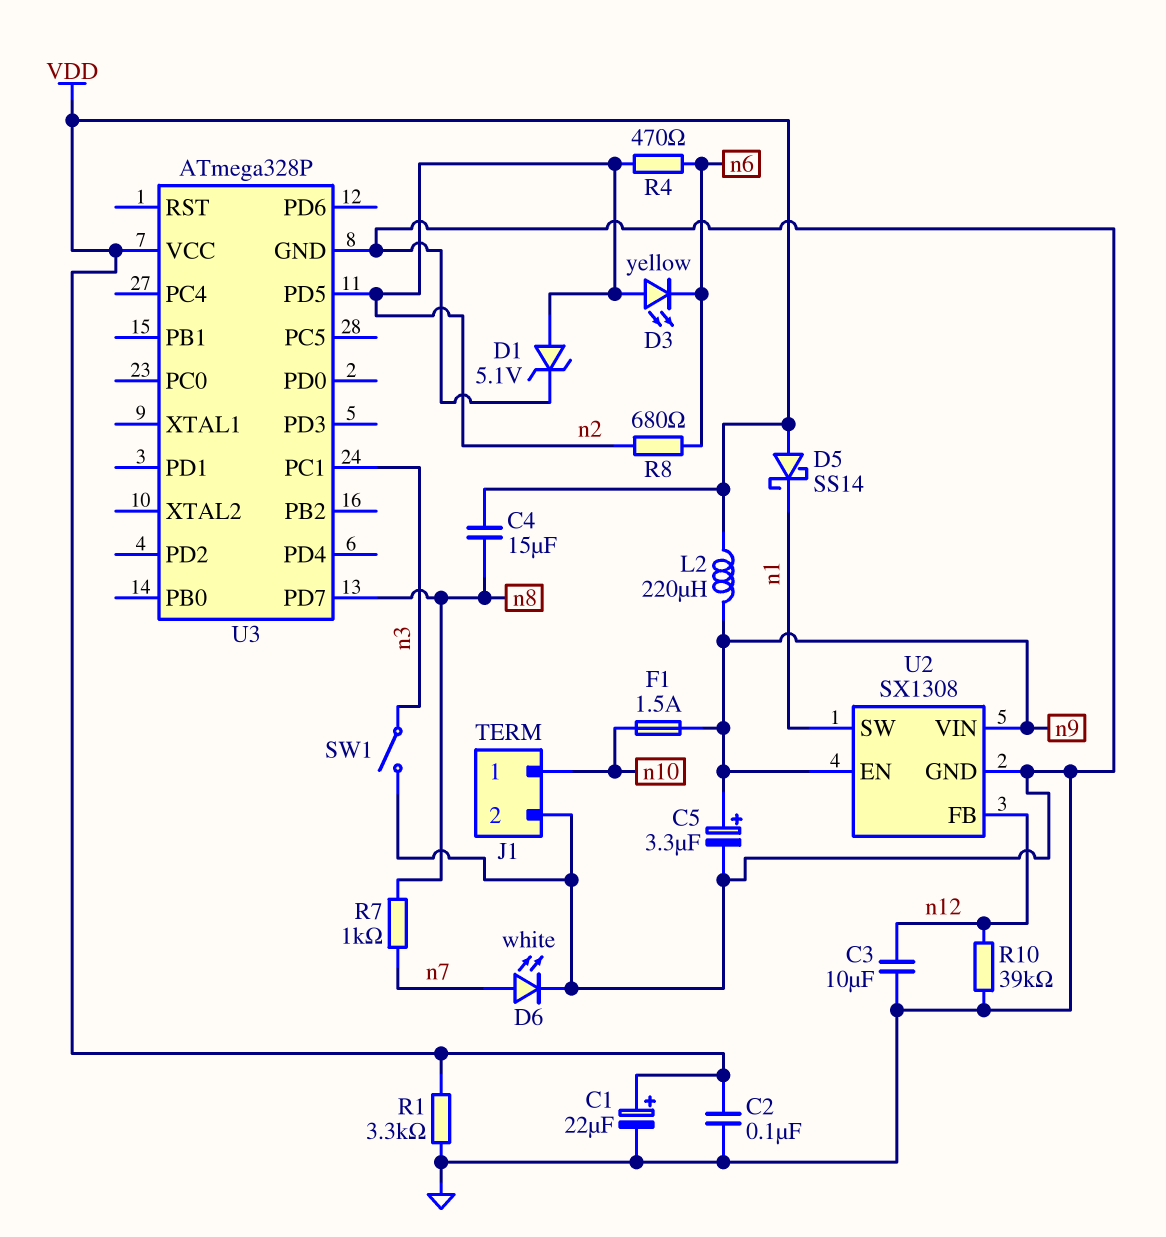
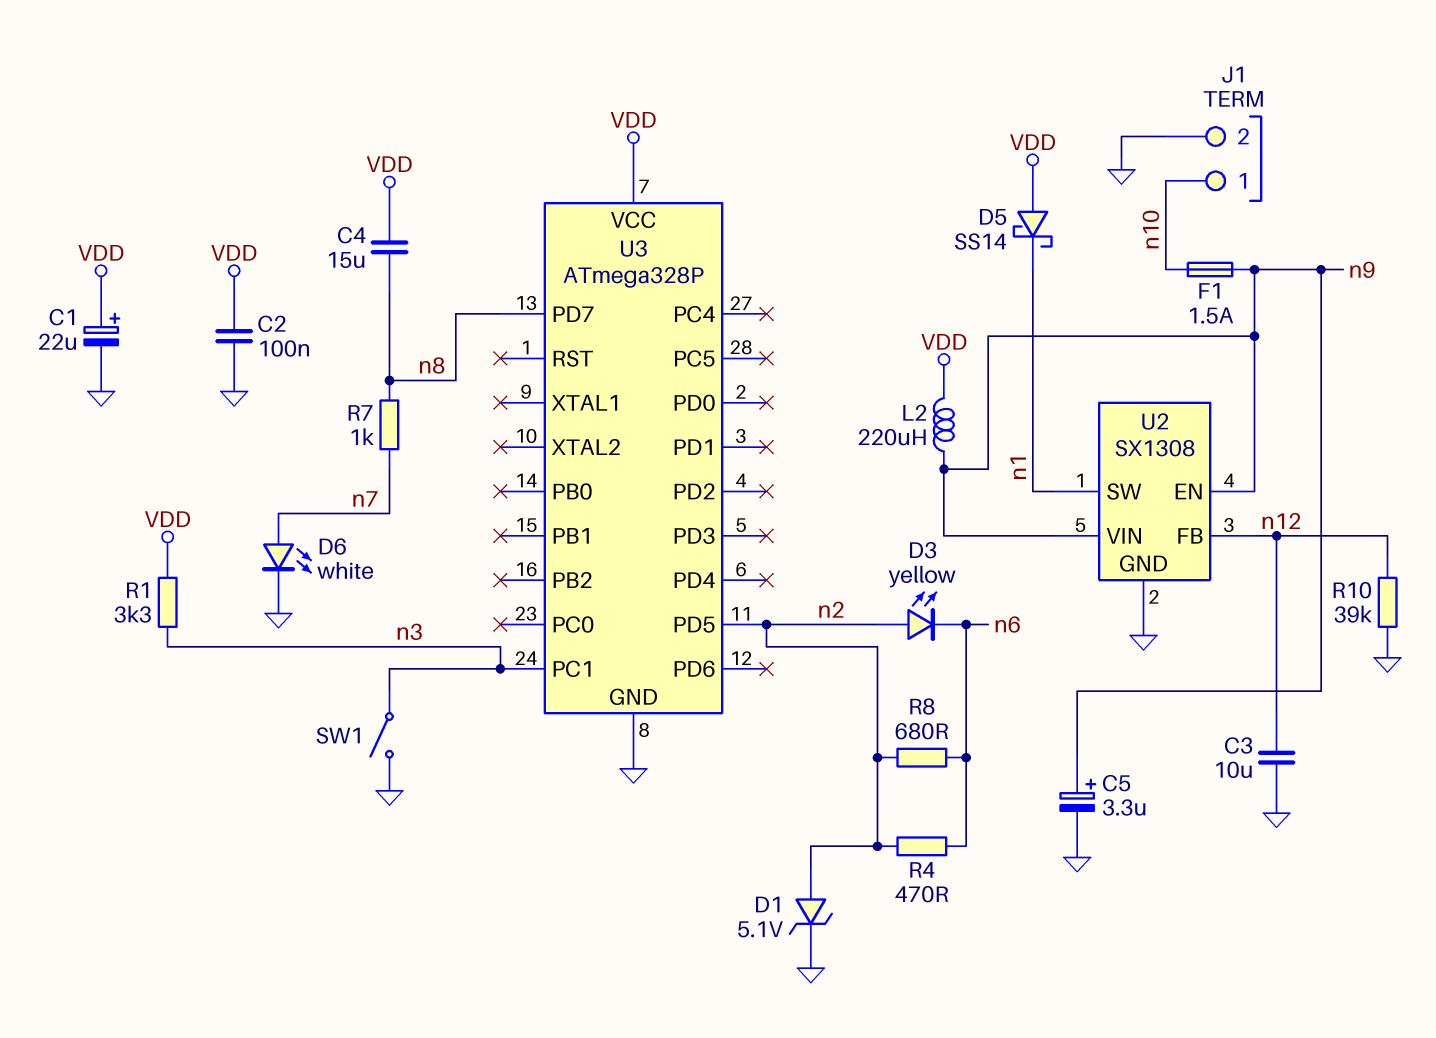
R1: 3.3k (GND, VDD) -> 3.3k (VDD, n3)

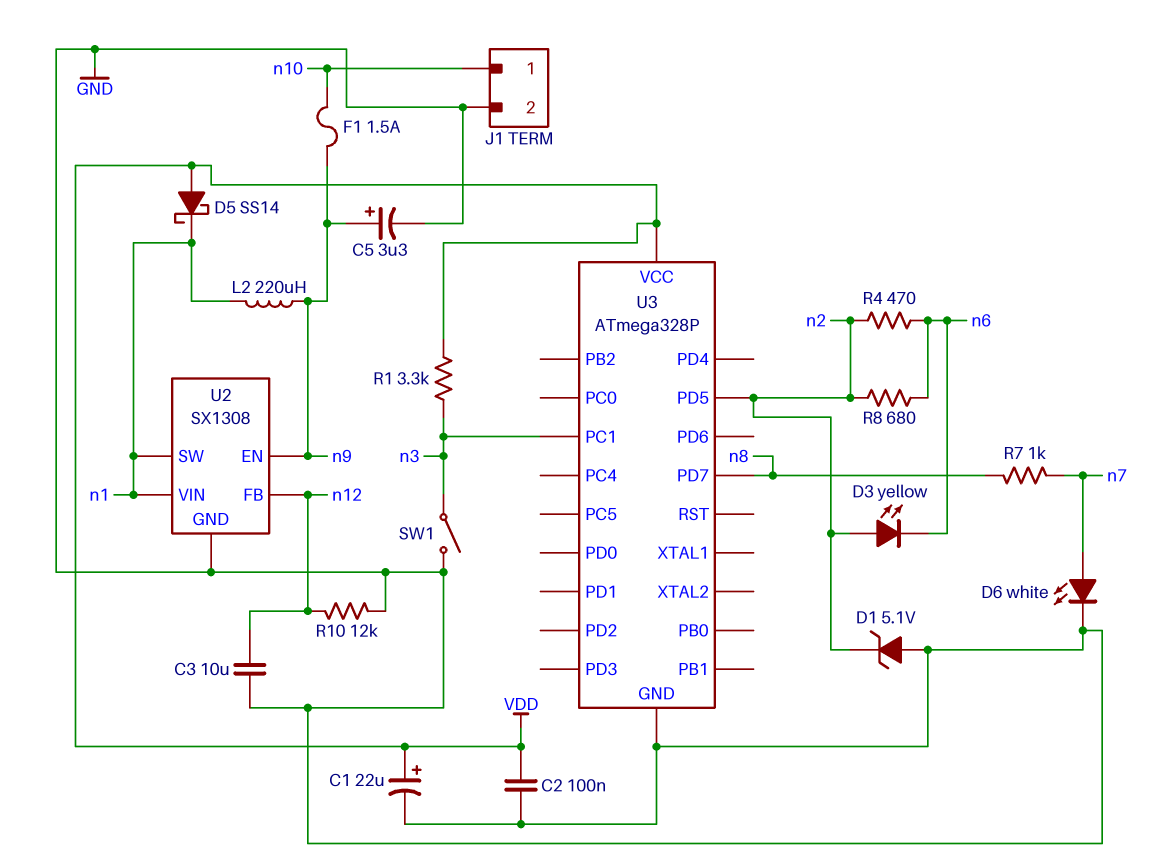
C4: 15uF (VDD, n8) -> none
D1: zener 5.1V (A n2, K GND) -> zener 5.1V (A GND, K n2)
L2: 220uH (VDD, n9) -> 220uH (n1, n9)
R10: 39k (GND, n12) -> 12k (GND, n12)
U2 pin VIN: n9 -> n1

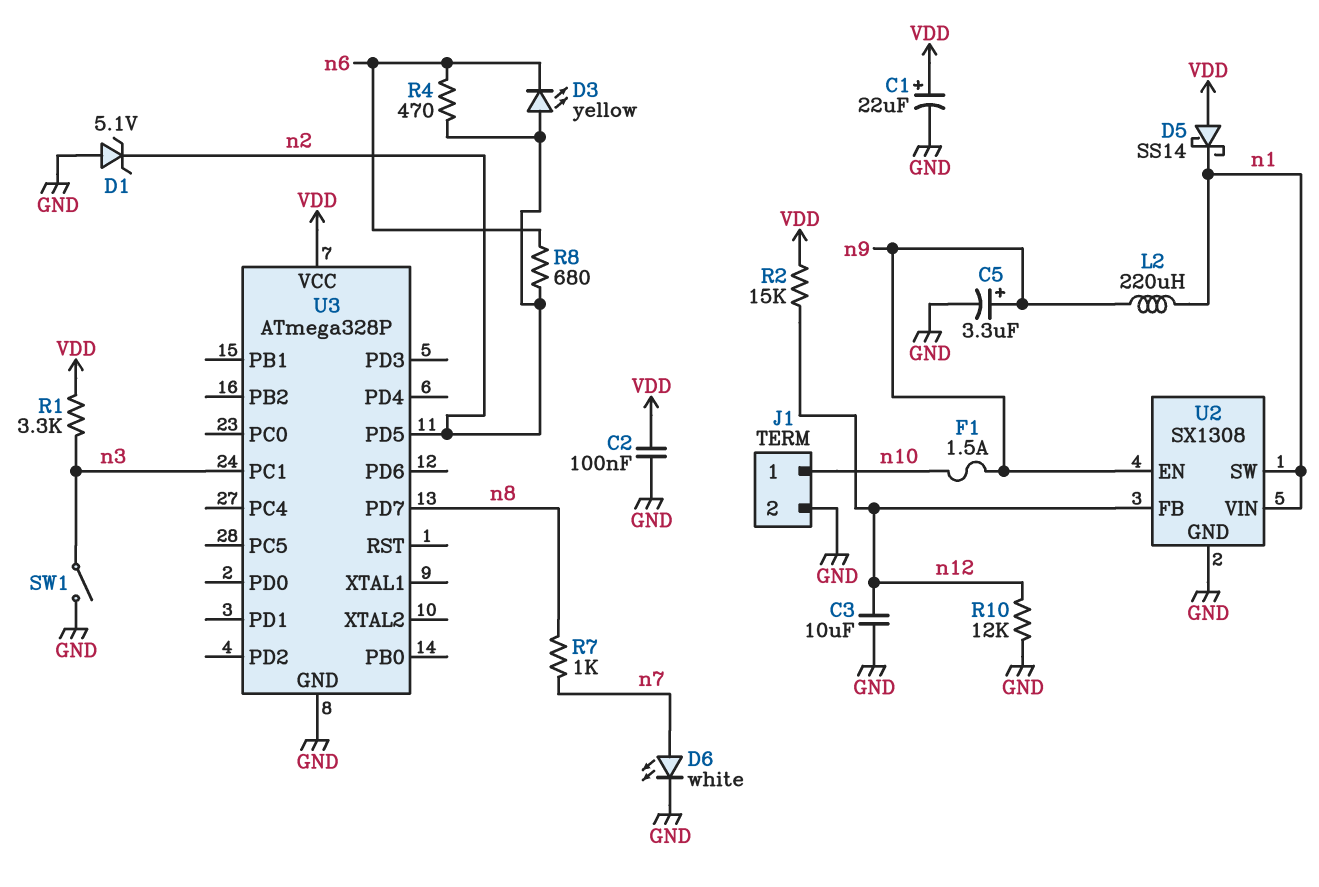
R2: none -> 15k (VDD, n12)

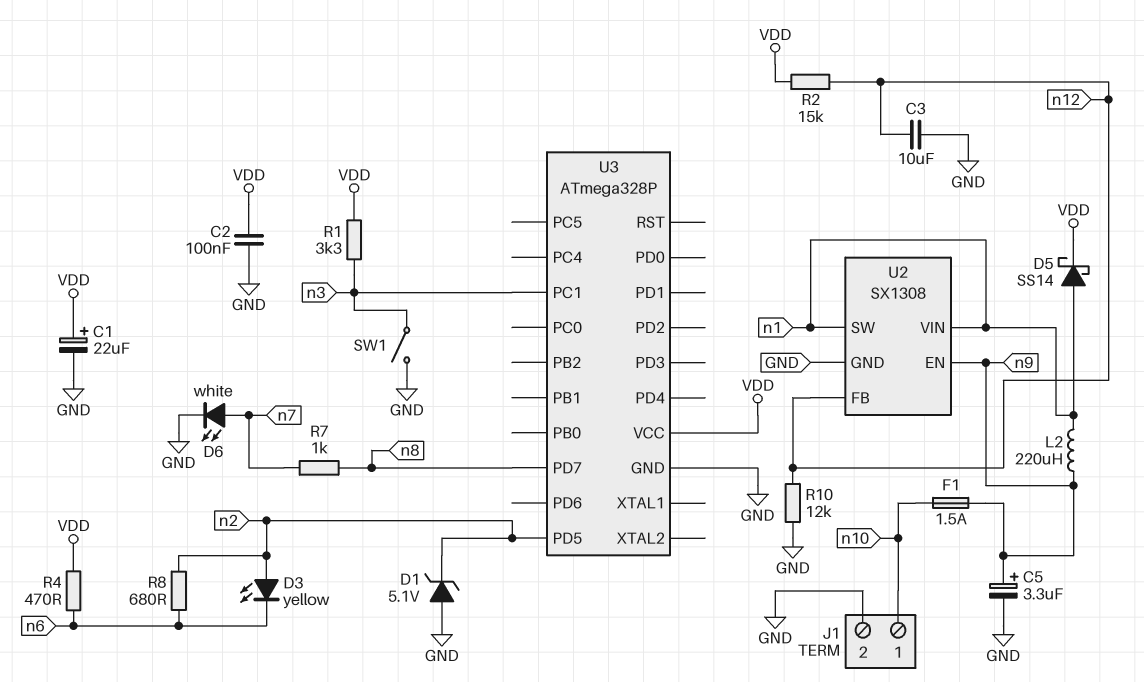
D5: schottky SS14 (A VDD, K n1) -> schottky SS14 (A n1, K VDD)
R4: 470 (n2, n6) -> 470 (VDD, n6)

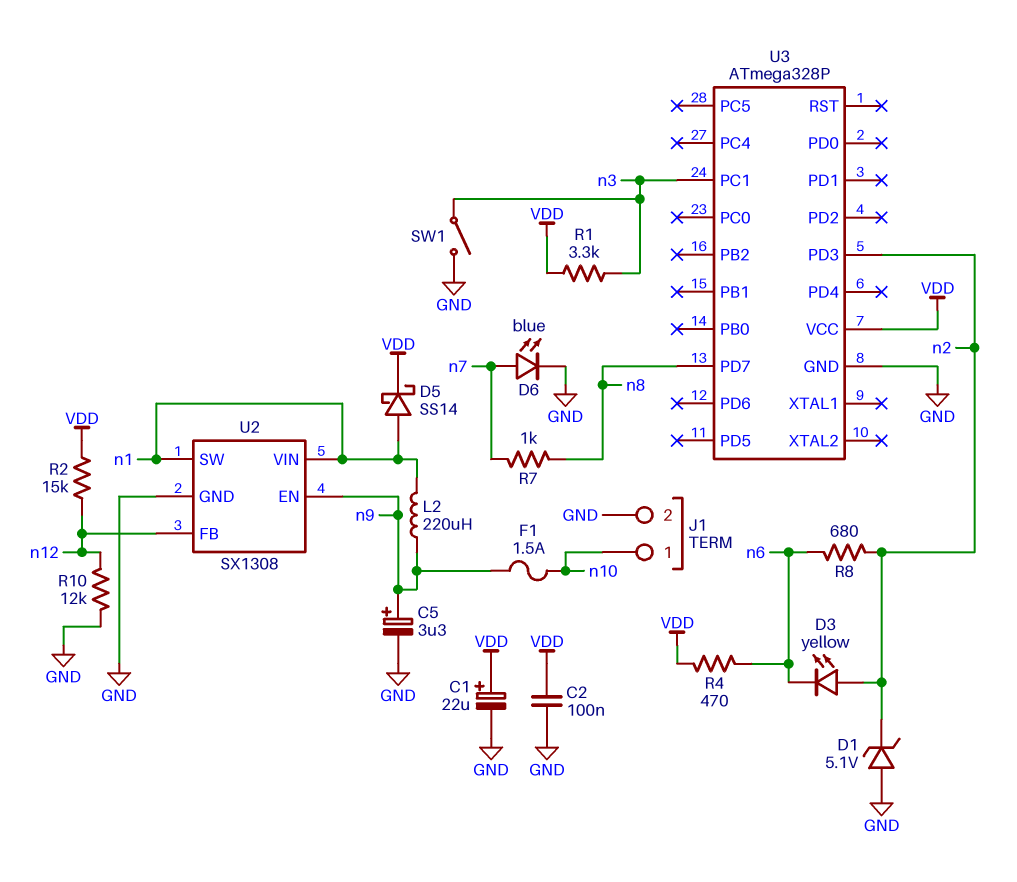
C3: 10uF (GND, n12) -> none
D6: LED white (A n7, K GND) -> LED blue (A n7, K GND)
U3 pin PD3: none -> n2
U3 pin PD5: n2 -> none

